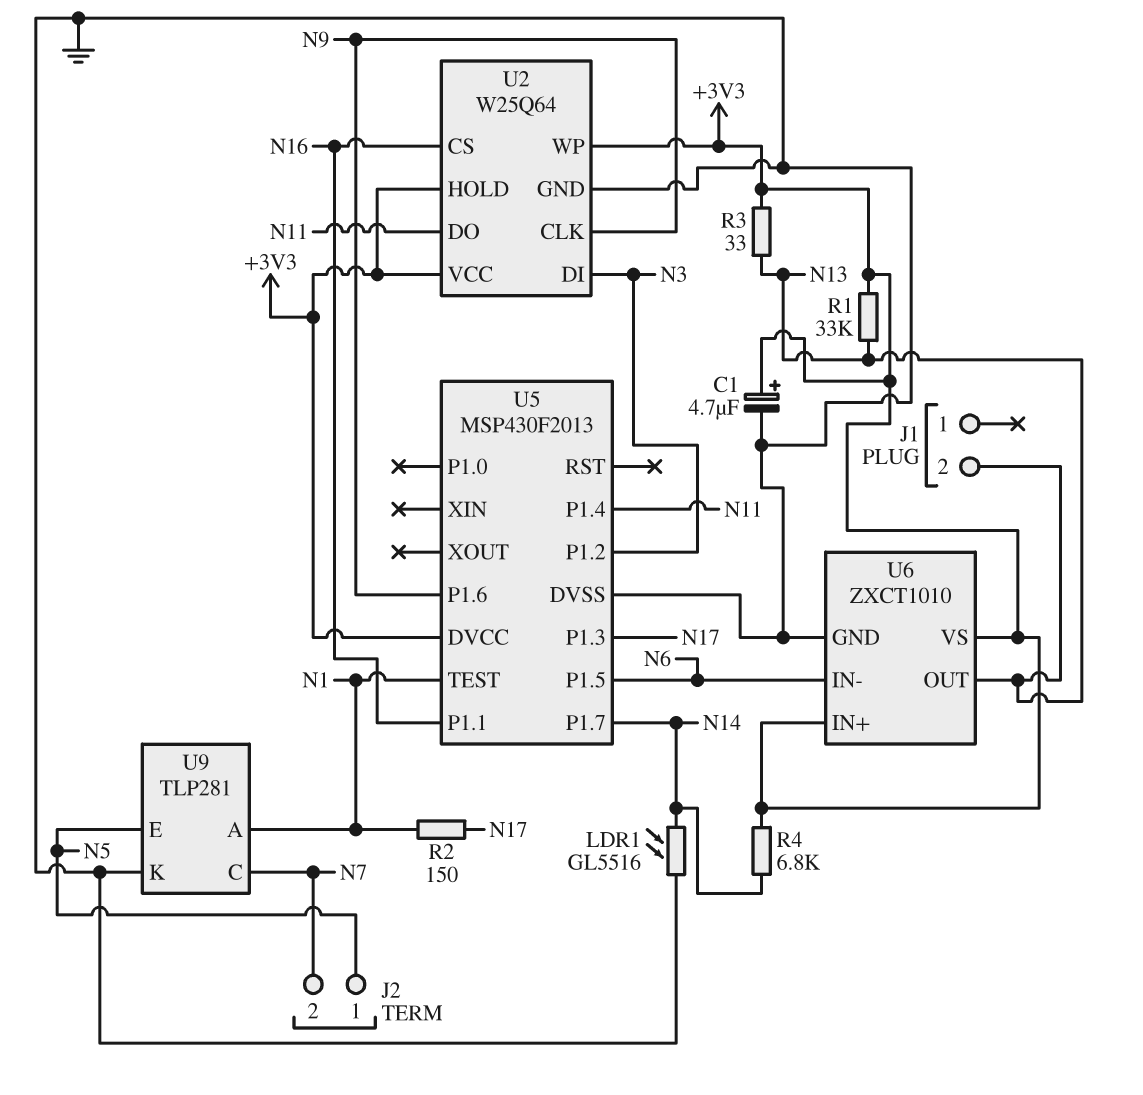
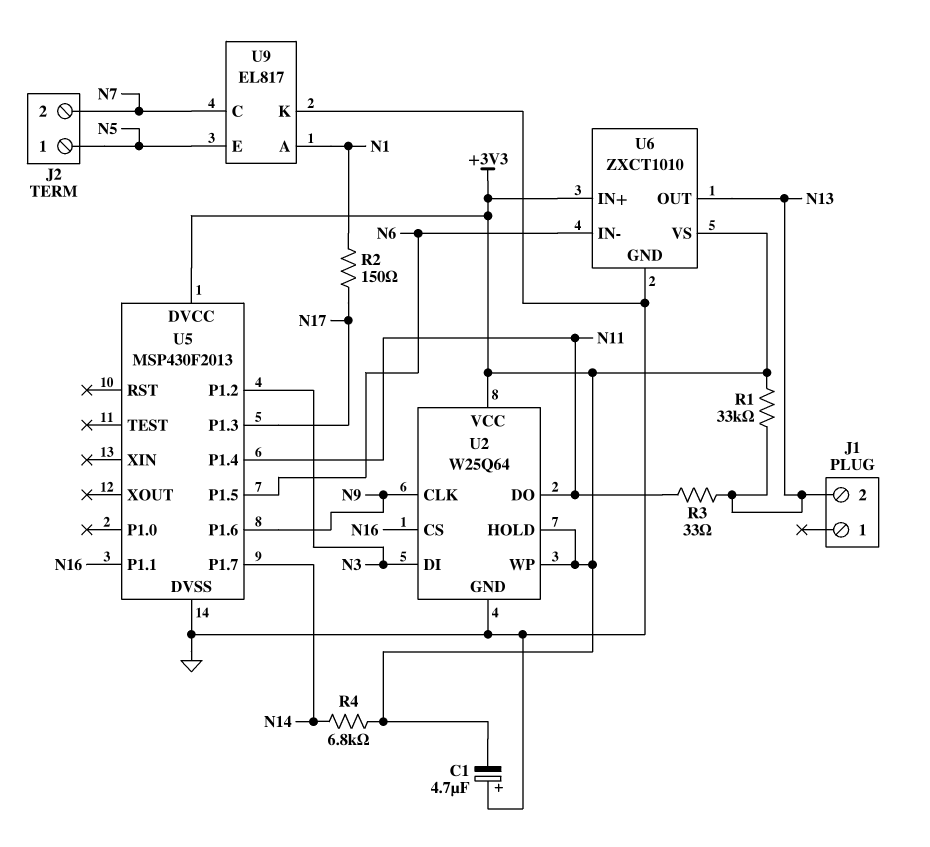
C1: 4.7uF (plus +3V3, minus GND) -> 4.7uF (plus GND, minus +3V3)
LDR1: GL5516 (GND, N14) -> none
R3: 33 (+3V3, N13) -> 33 (N11, N13)
U5 pin TEST: N1 -> none
U9: TLP281 -> EL817

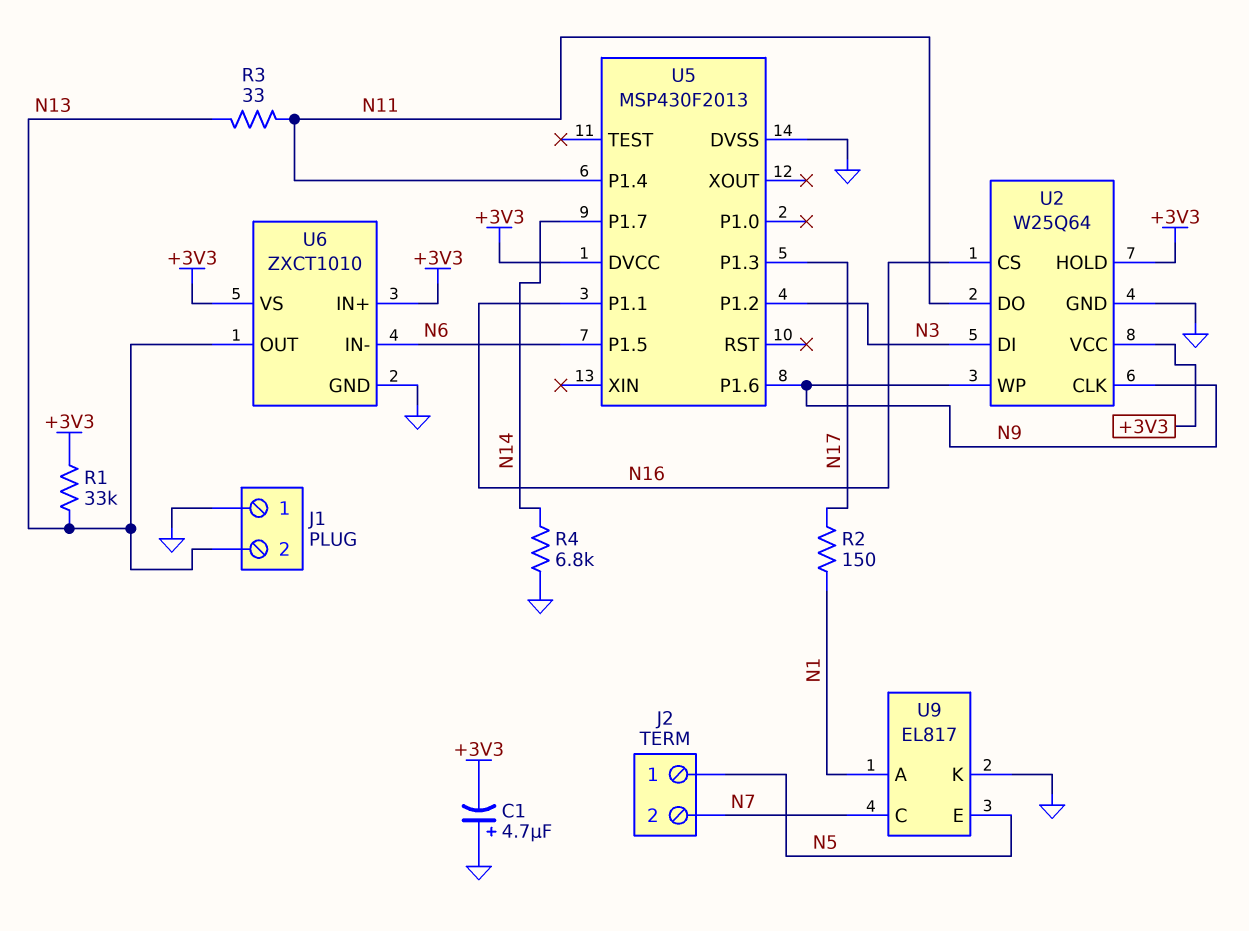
J1 pin 1: none -> GND
R4: 6.8k (+3V3, N14) -> 6.8k (GND, N14)
U2 pin WP: +3V3 -> N9

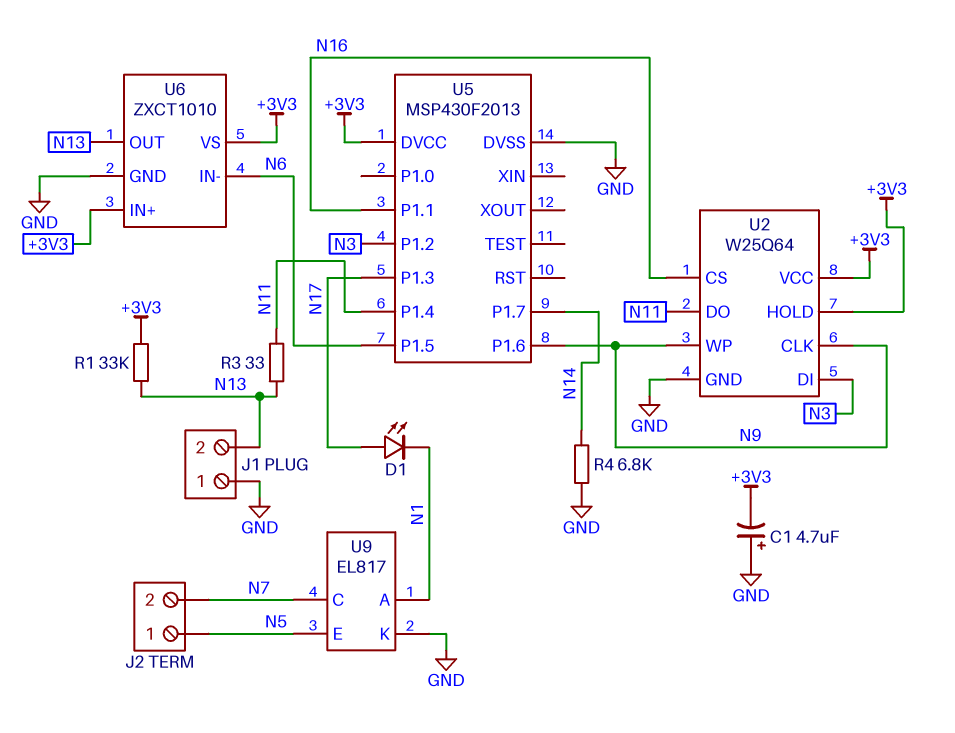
D1: none -> LED (A N17, K N1)
R2: 150 (N1, N17) -> none

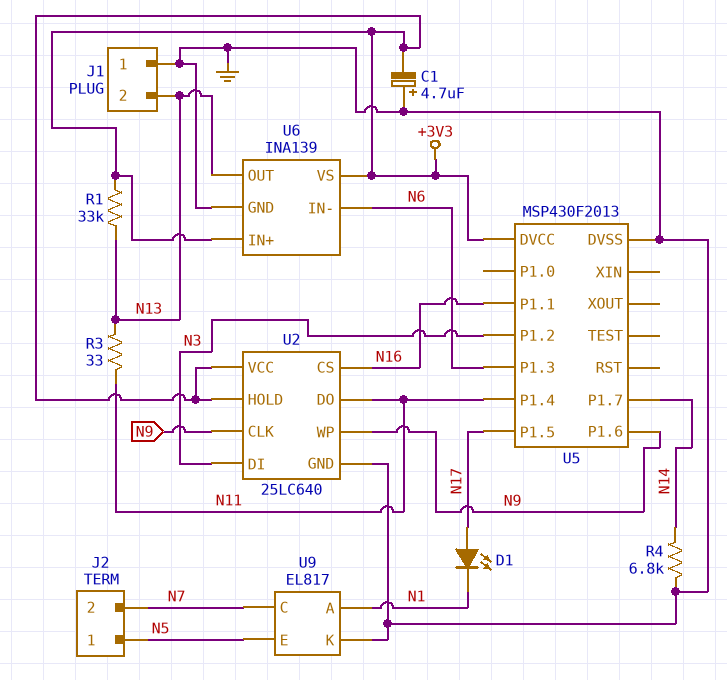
U2: W25Q64 -> 25LC640
U5 pin P1.3: N17 -> N6
U5 pin P1.5: N6 -> N17
U6: ZXCT1010 -> INA139

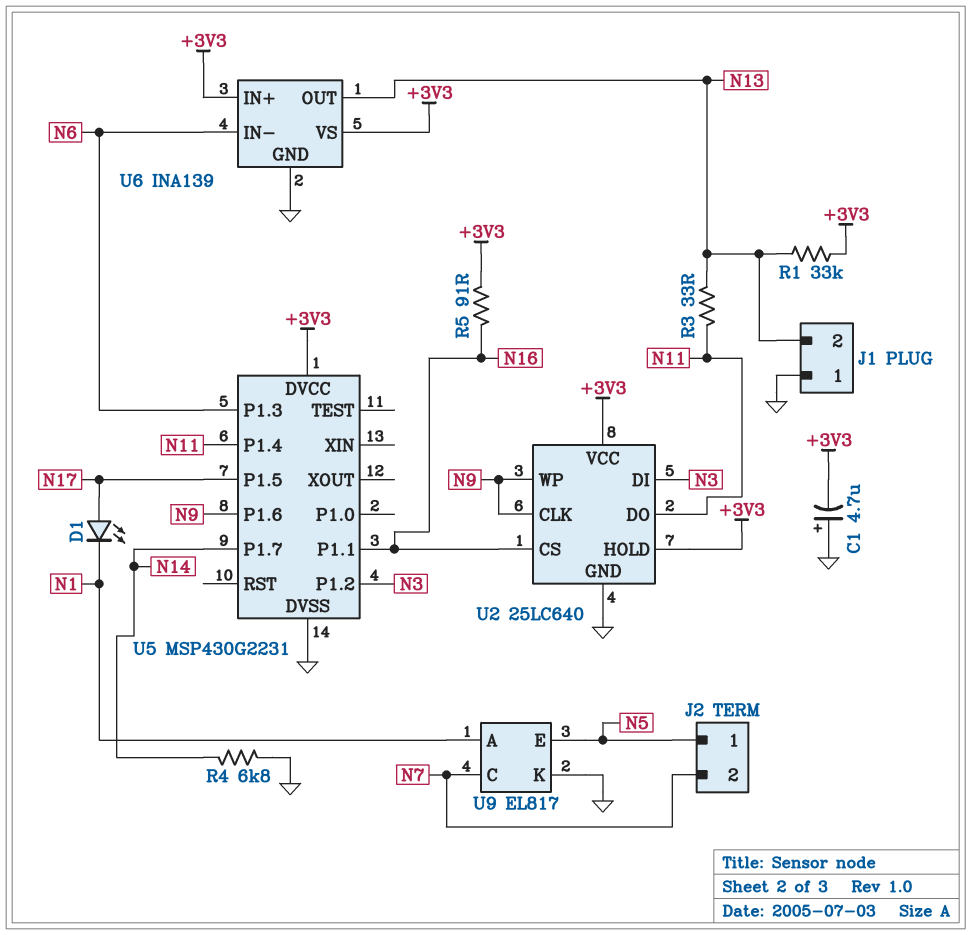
R5: none -> 91 (+3V3, N16)
U5: MSP430F2013 -> MSP430G2231

